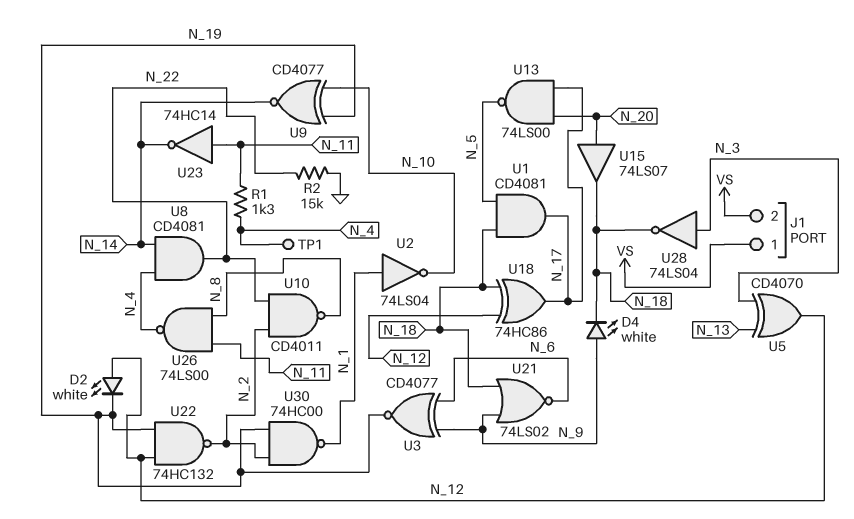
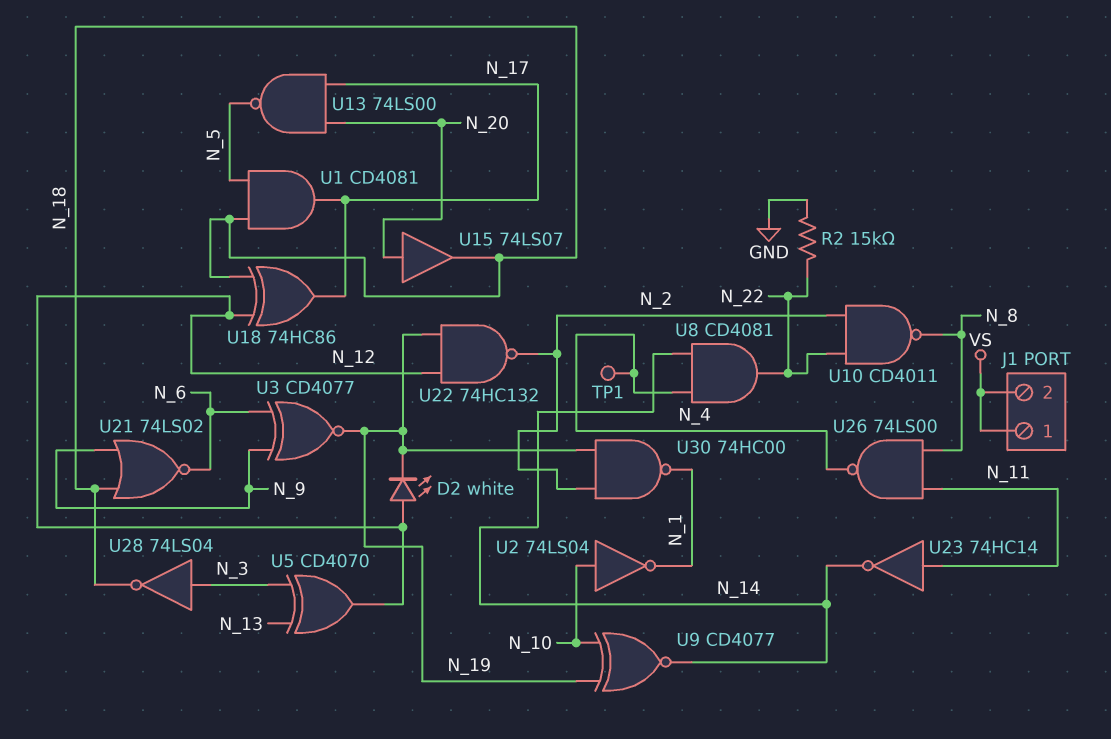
D4: LED white (A N_9, K N_18) -> none
R1: 1.3k (N_4, N_11) -> none
U2: NOT 74LS04 (in N_1, out N_10) -> NOT 74LS04 (in N_10, out N_1)

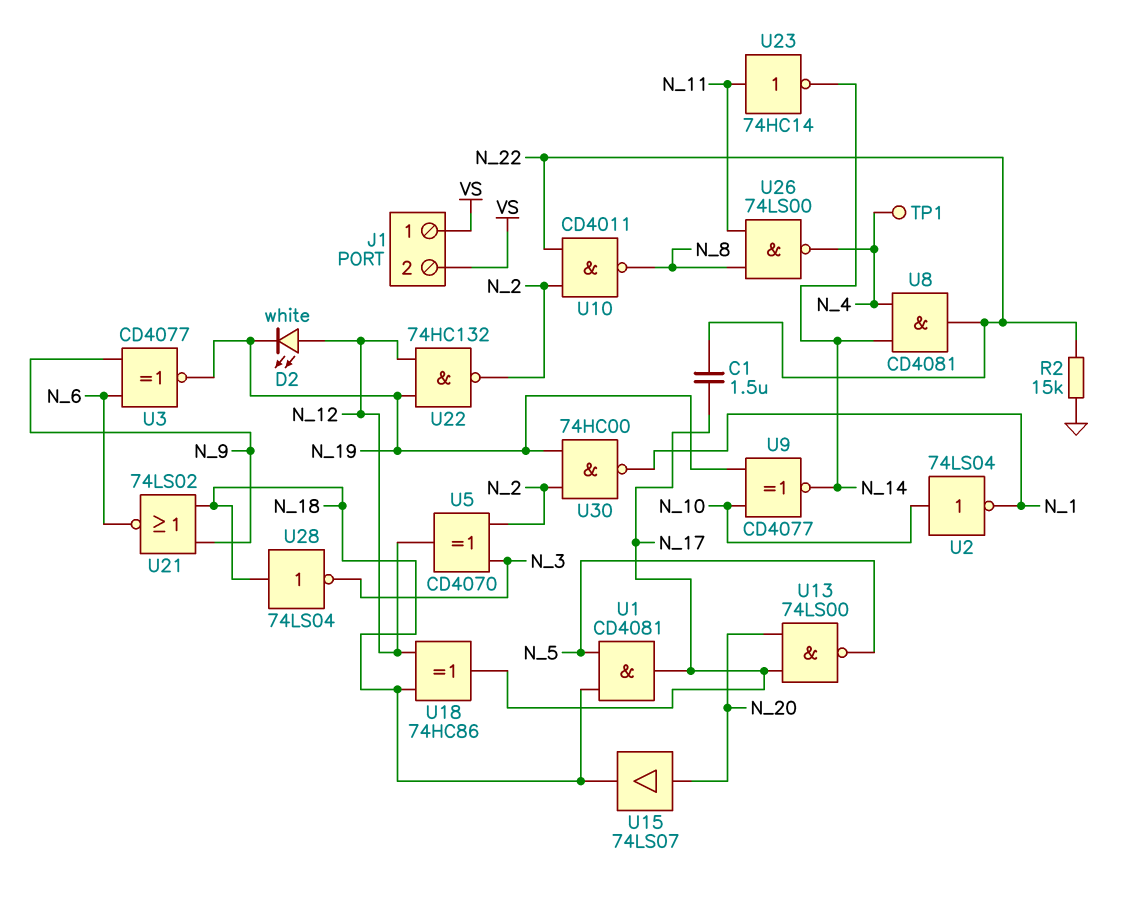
C1: none -> 1.5uF (N_17, N_22)
U5: XOR CD4070 (in N_3, in N_13, out N_12) -> XOR CD4070 (in N_2, in N_3, out N_12)
U28: NOT 74LS04 (in N_3, out N_18) -> NOT 74LS04 (in N_18, out N_3)

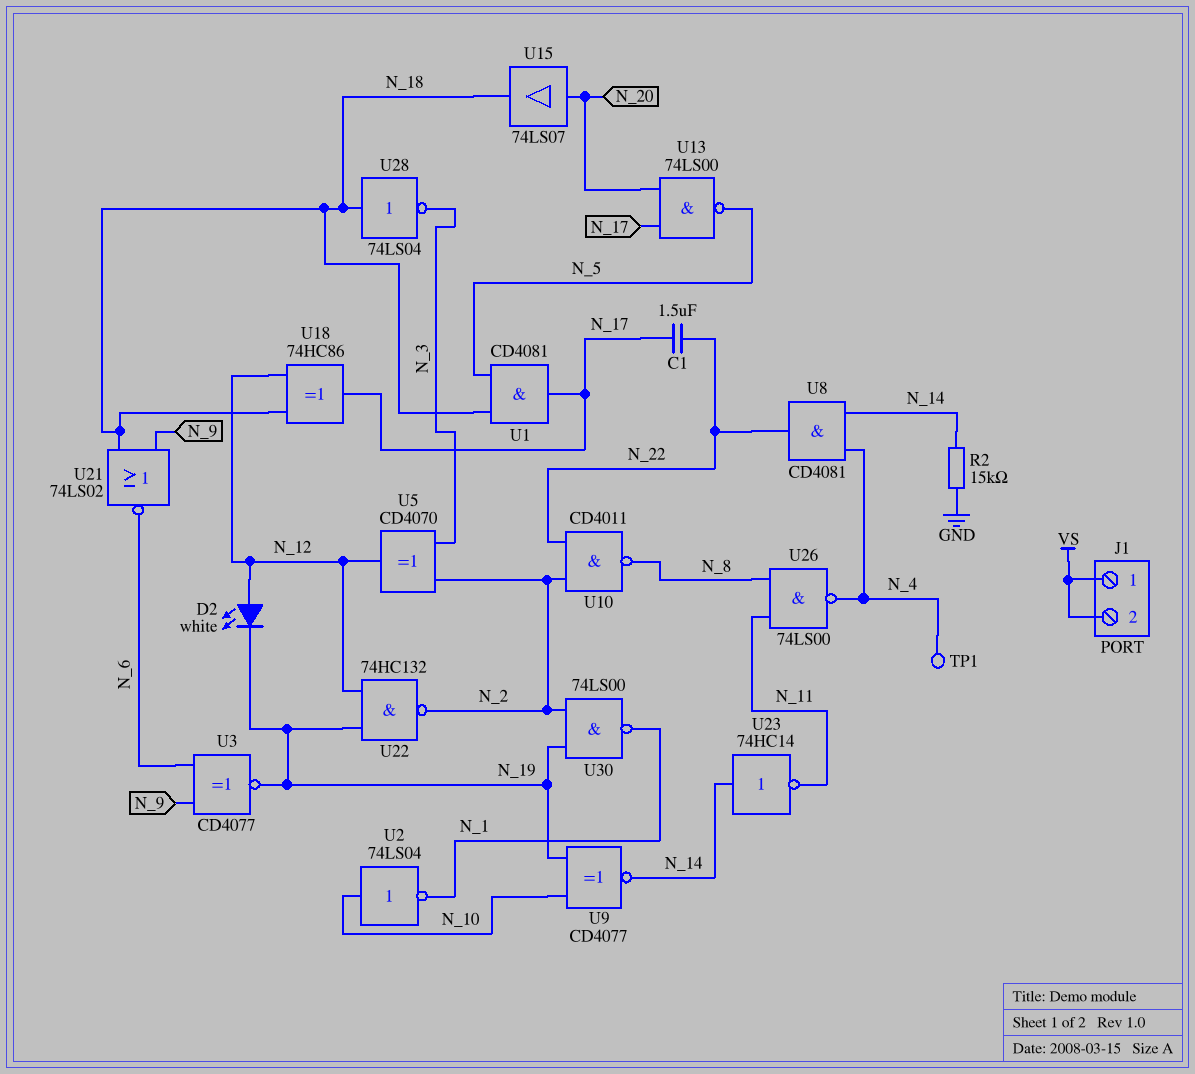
R2: 15k (GND, N_22) -> 15k (GND, N_14)
U23: NOT 74HC14 (in N_11, out N_14) -> NOT 74HC14 (in N_14, out N_11)
U30: NAND 74HC00 (in N_2, in N_19, out N_1) -> NAND 74LS00 (in N_2, in N_19, out N_1)

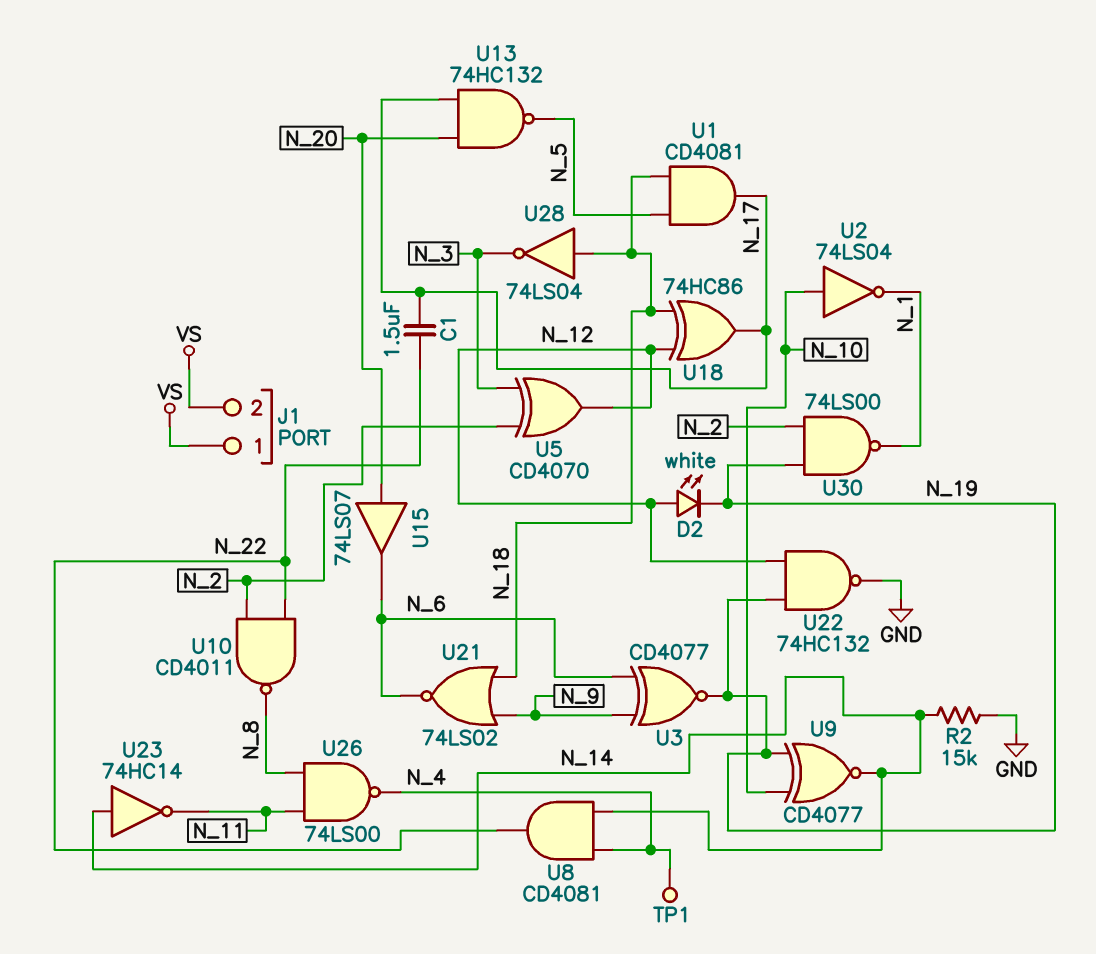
U13: NAND 74LS00 (in N_17, in N_20, out N_5) -> NAND 74HC132 (in N_17, in N_20, out N_5)
U15: buffer 74LS07 (in N_20, out N_18) -> buffer 74LS07 (in N_20, out N_6)
U22: NAND 74HC132 (in N_12, in N_19, out N_2) -> NAND 74HC132 (in N_12, in N_19, out GND)

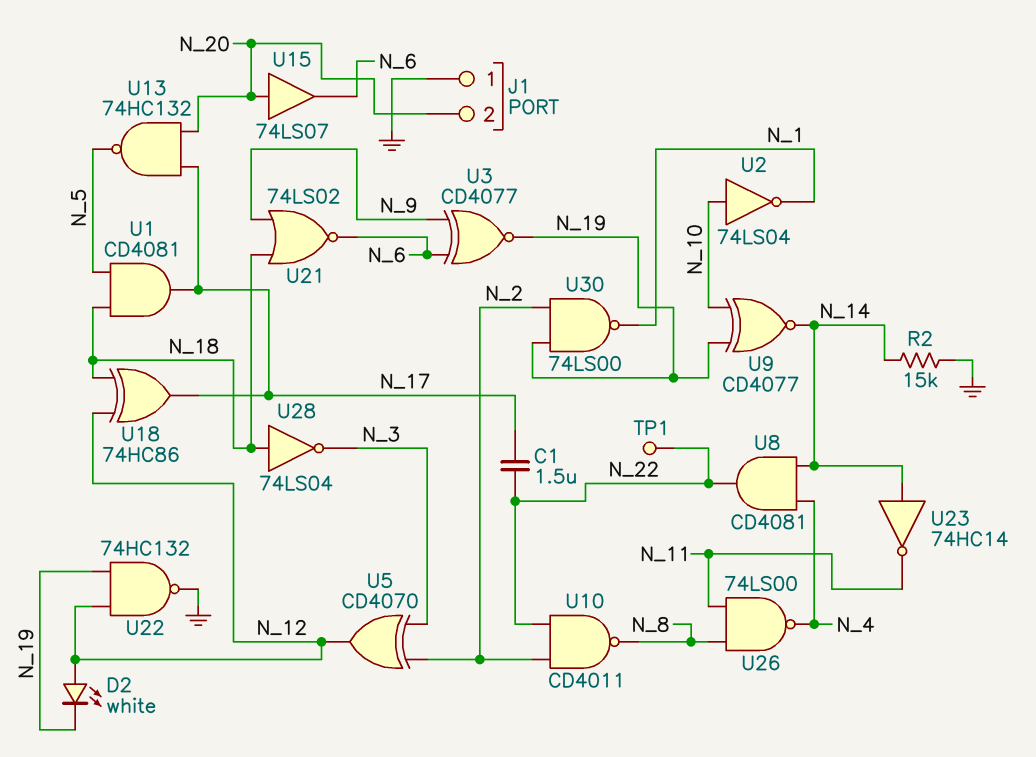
J1 pin 1: VS -> GND
J1 pin 2: VS -> N_20
TP1: test point (N_4) -> test point (N_22)

